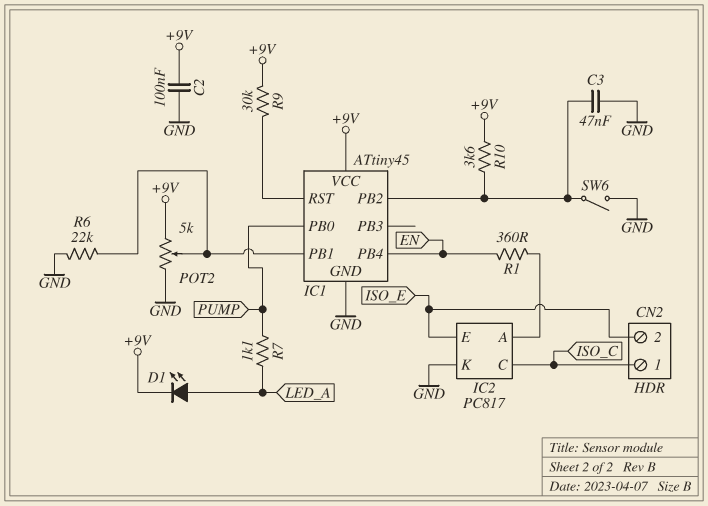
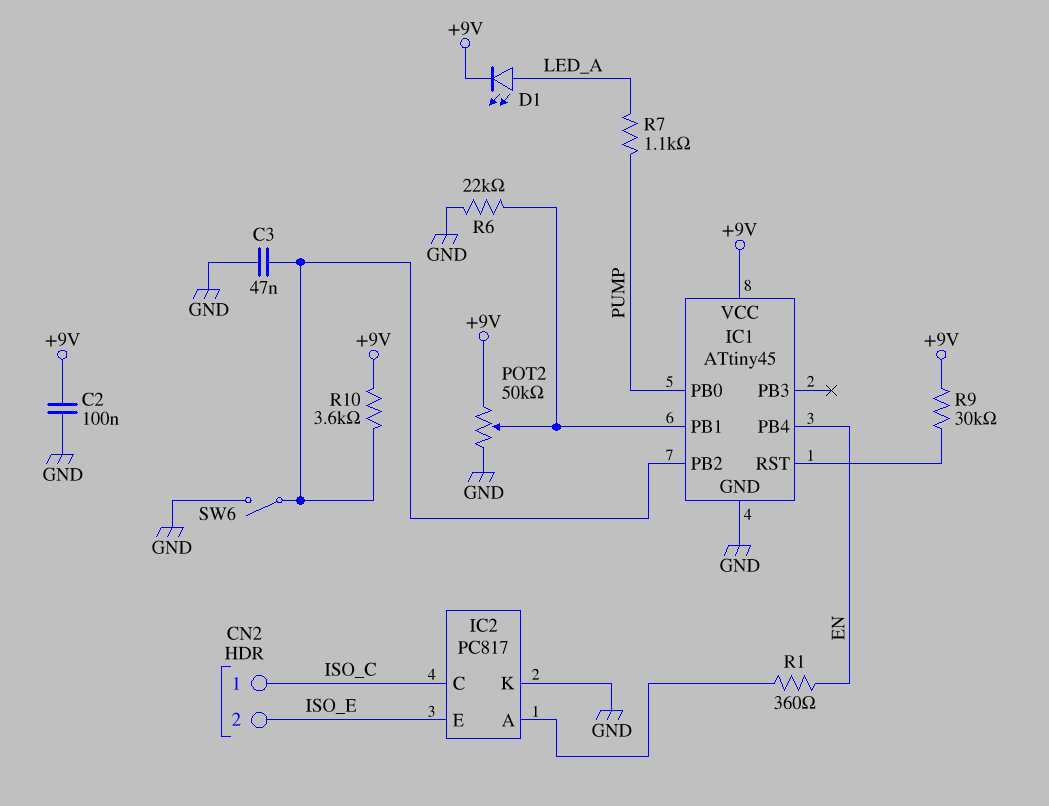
POT2: 5k (+9V, GND, wiper IC1/PB1) -> 50k (+9V, GND, wiper IC1/PB1)

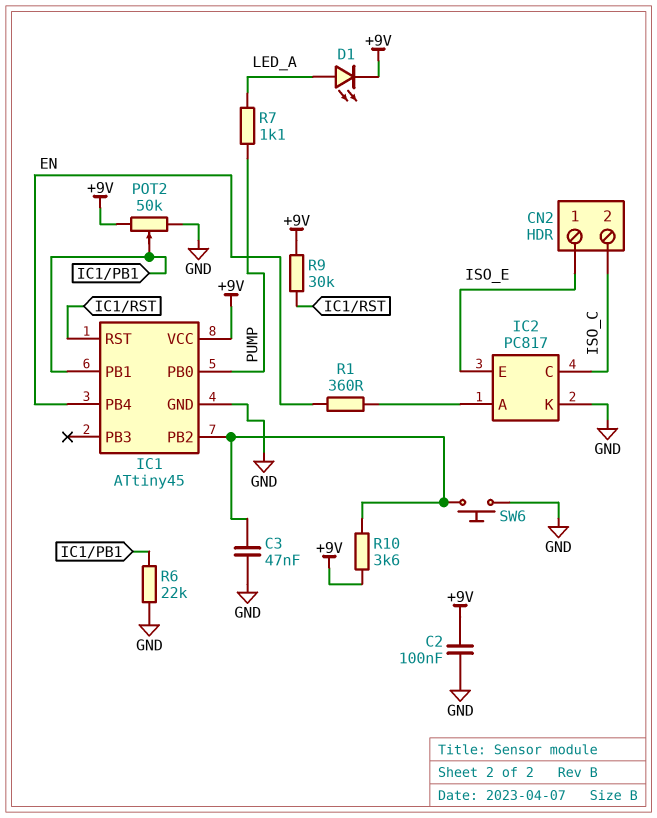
CN2 pin 1: ISO_C -> ISO_E
CN2 pin 2: ISO_E -> ISO_C
SW6: switch (GND, IC1/PB2) -> button (GND, IC1/PB2)

